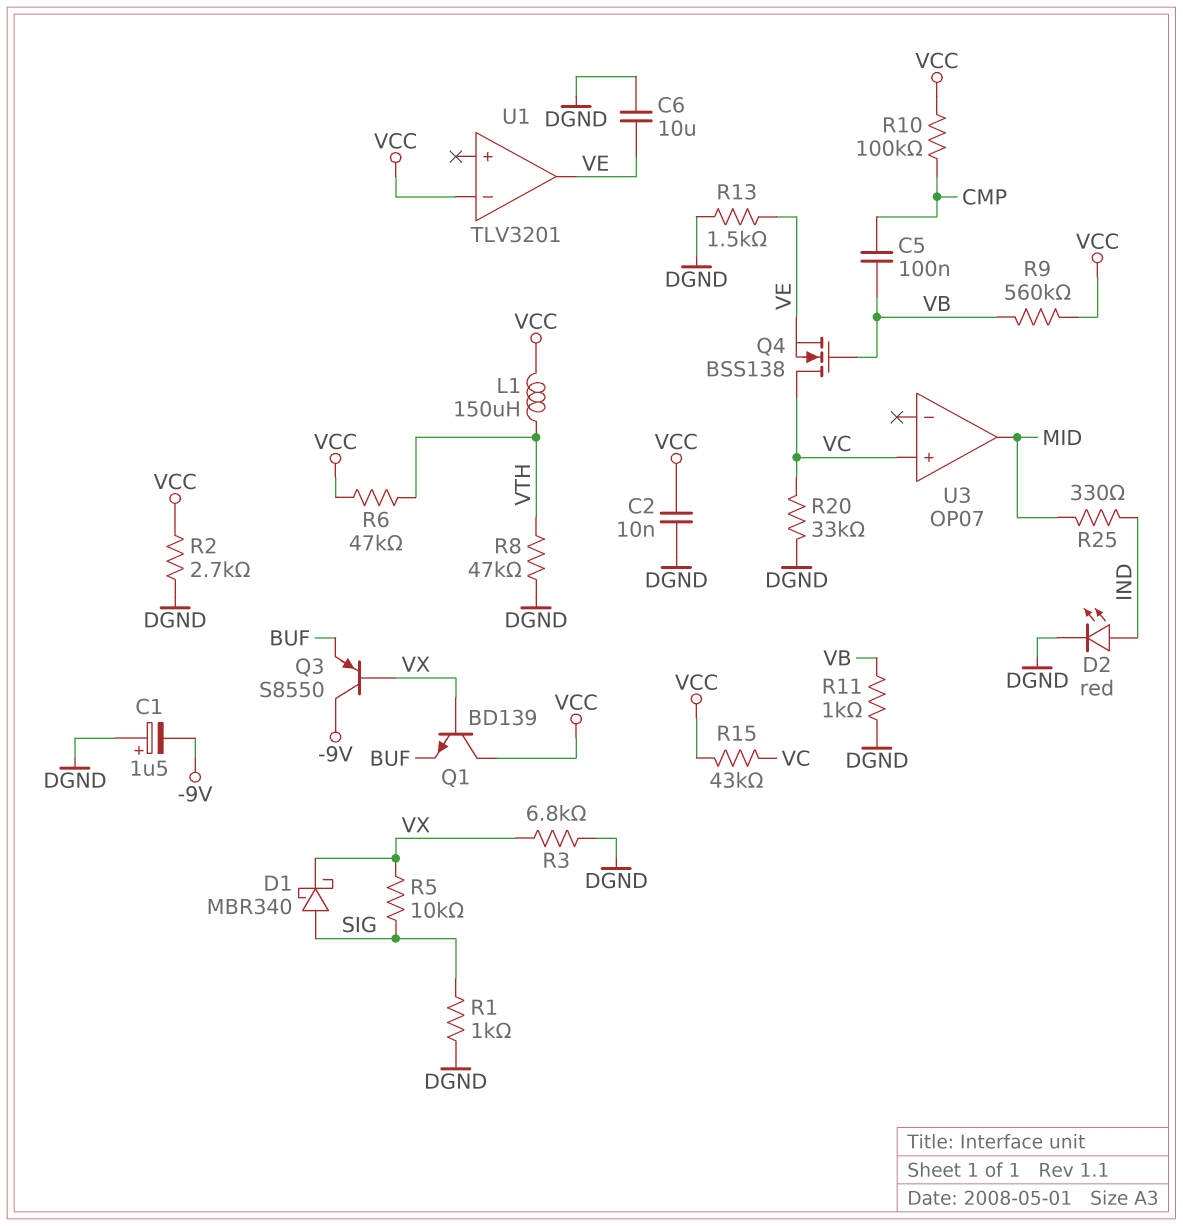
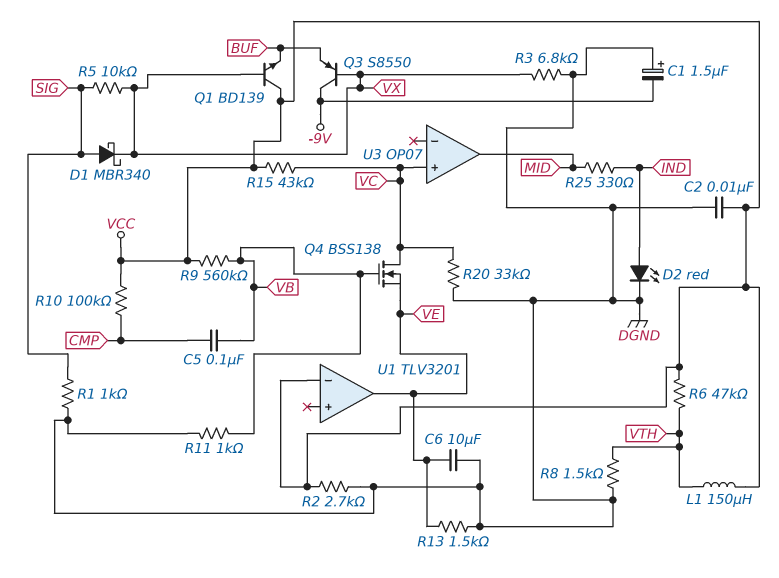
R8: 47k (DGND, VTH) -> 1.5k (DGND, VTH)

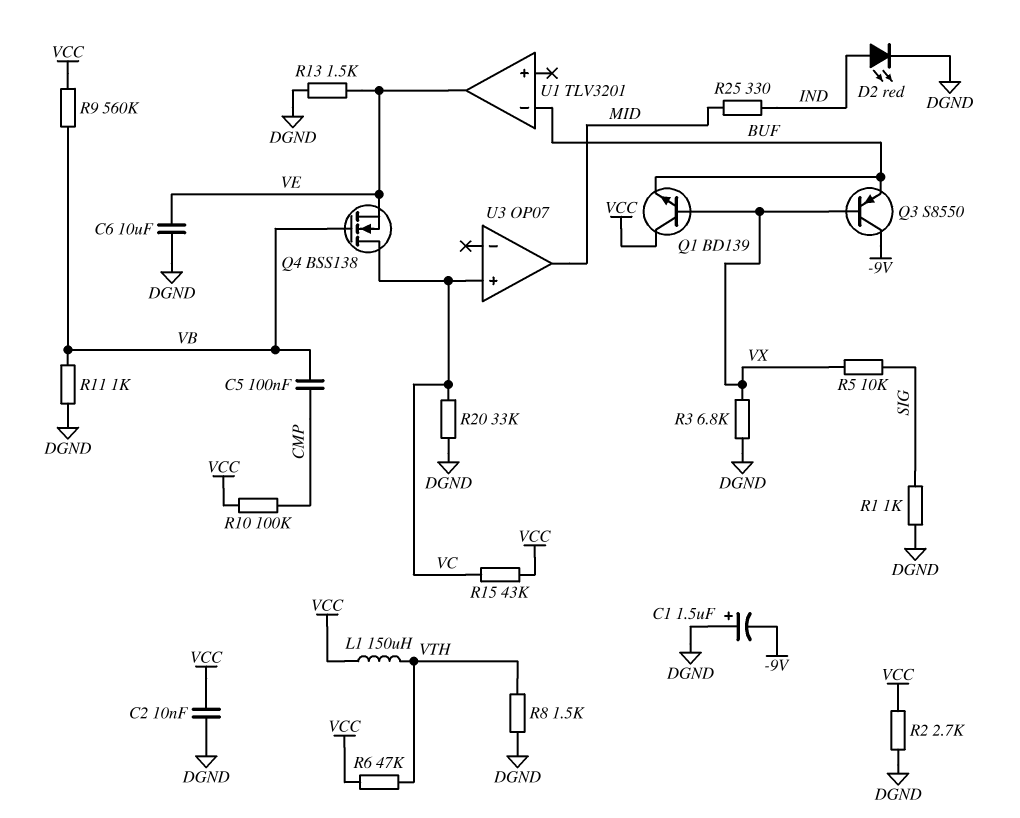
D1: schottky MBR340 (A SIG, K VX) -> none
U1 pin in-: VCC -> BUF

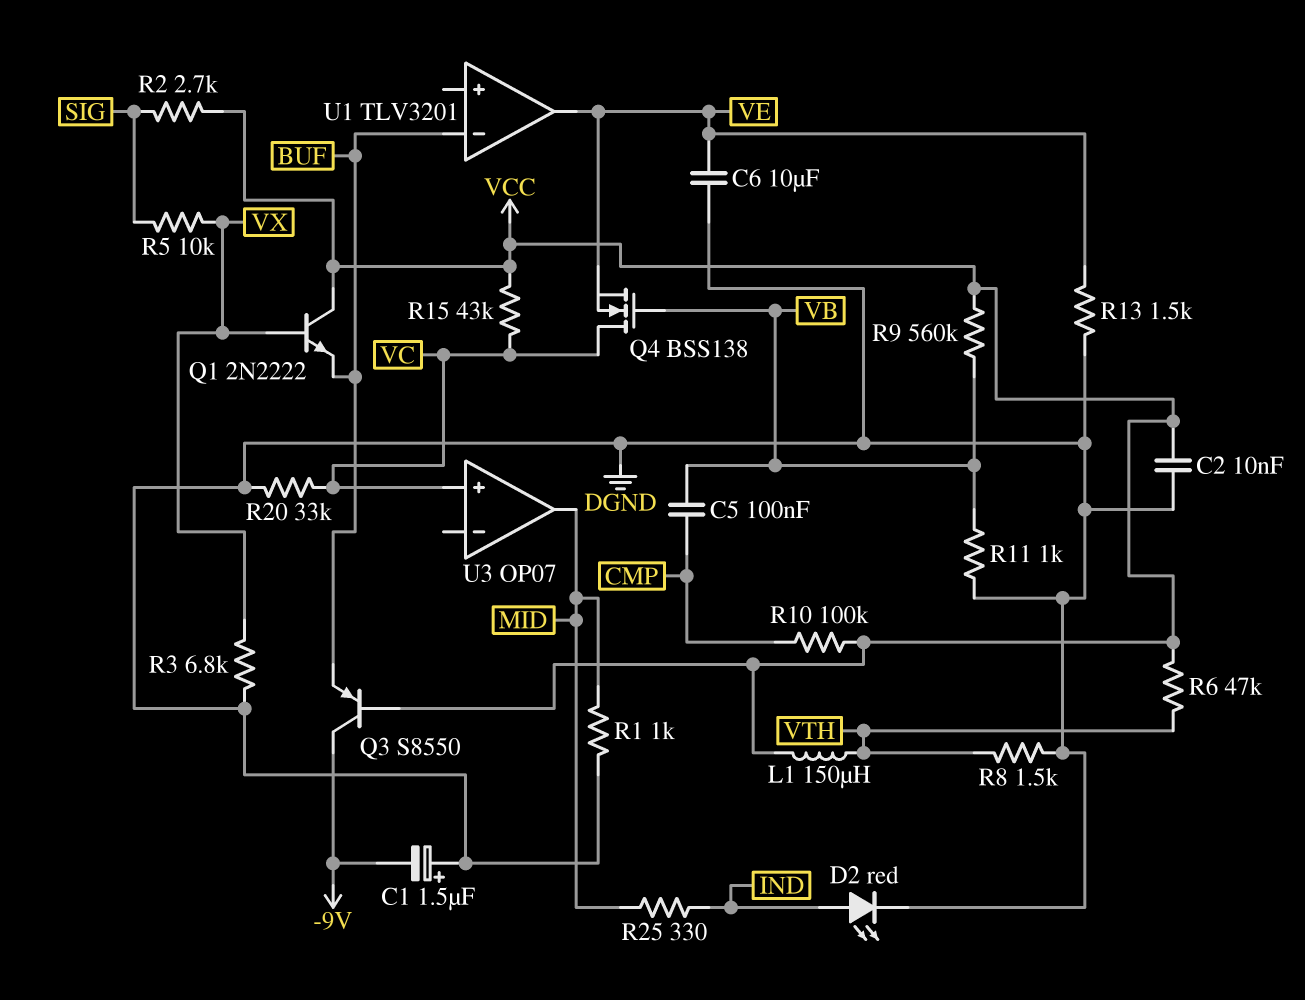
Q1: NPN BD139 (B VX, C VCC, E BUF) -> NPN 2N2222 (B VX, C VCC, E BUF)
Q3: PNP S8550 (B VX, C -9V, E BUF) -> PNP S8550 (B VCC, C -9V, E BUF)
R1: 1k (DGND, SIG) -> 1k (DGND, MID)
R2: 2.7k (DGND, VCC) -> 2.7k (SIG, VCC)

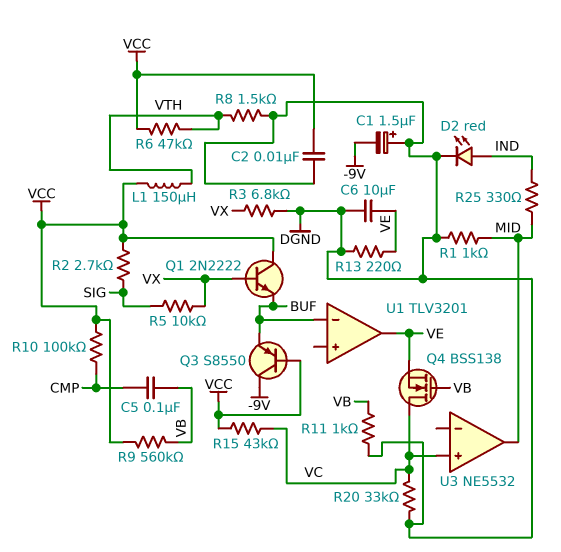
R13: 1.5k (DGND, VE) -> 220 (DGND, VE)
U3: OP07 -> NE5532

